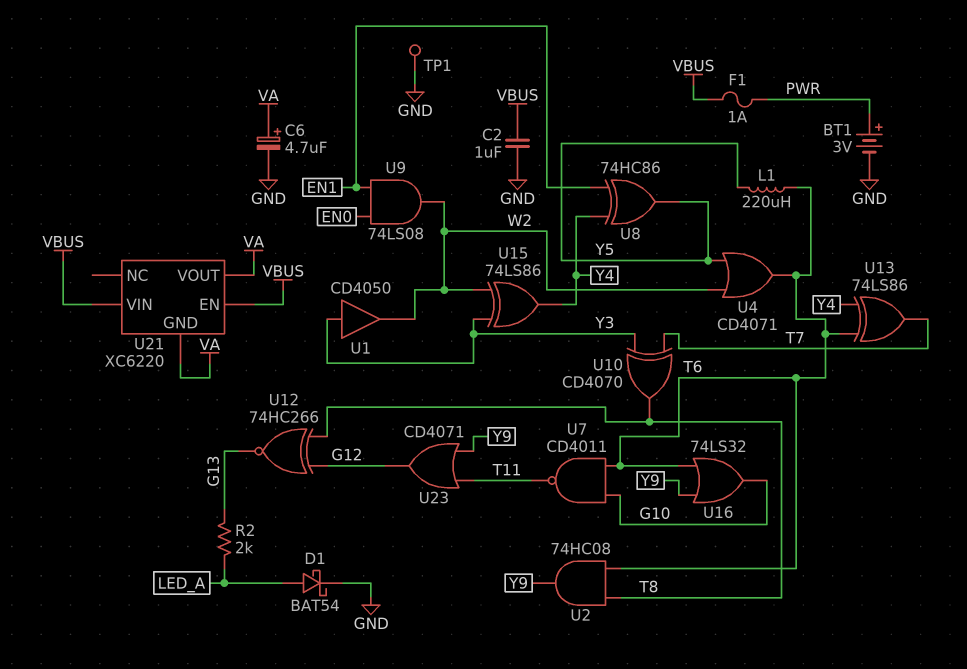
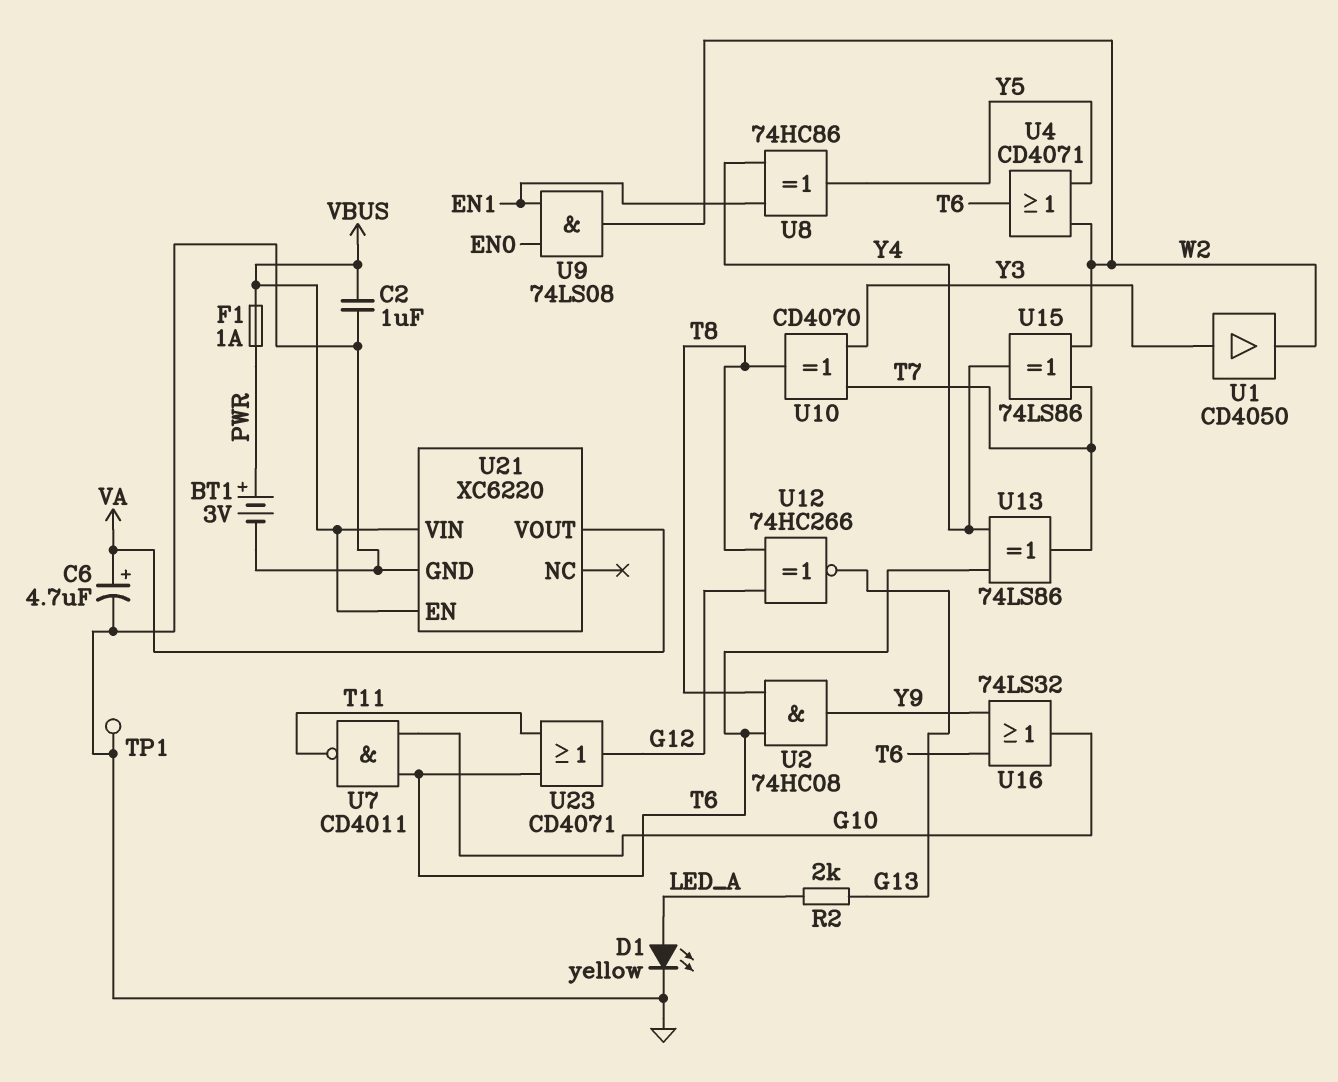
D1: schottky BAT54 (A LED_A, K GND) -> LED yellow (A LED_A, K GND)
L1: 220uH (T6, Y5) -> none
U15: XOR 74LS86 (in W2, in Y3, out Y4) -> XOR 74LS86 (in T7, in W2, out Y4)
U21 pin GND: VA -> GND
U23: OR CD4071 (in T11, in Y9, out G12) -> OR CD4071 (in T6, in T11, out G12)

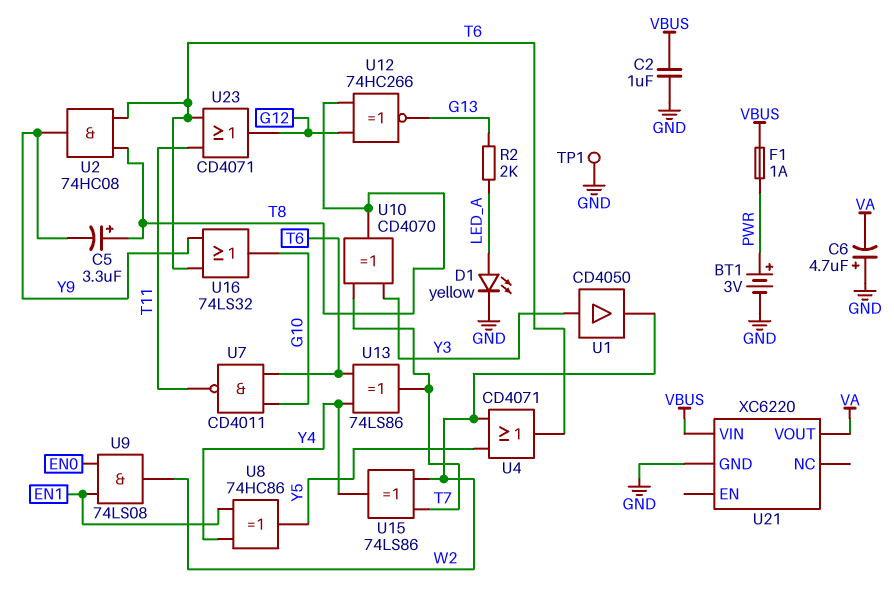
C5: none -> 3.3uF (plus T8, minus Y9)
C6: 4.7uF (plus VA, minus GND) -> 4.7uF (plus GND, minus VA)
U21 pin EN: VBUS -> none

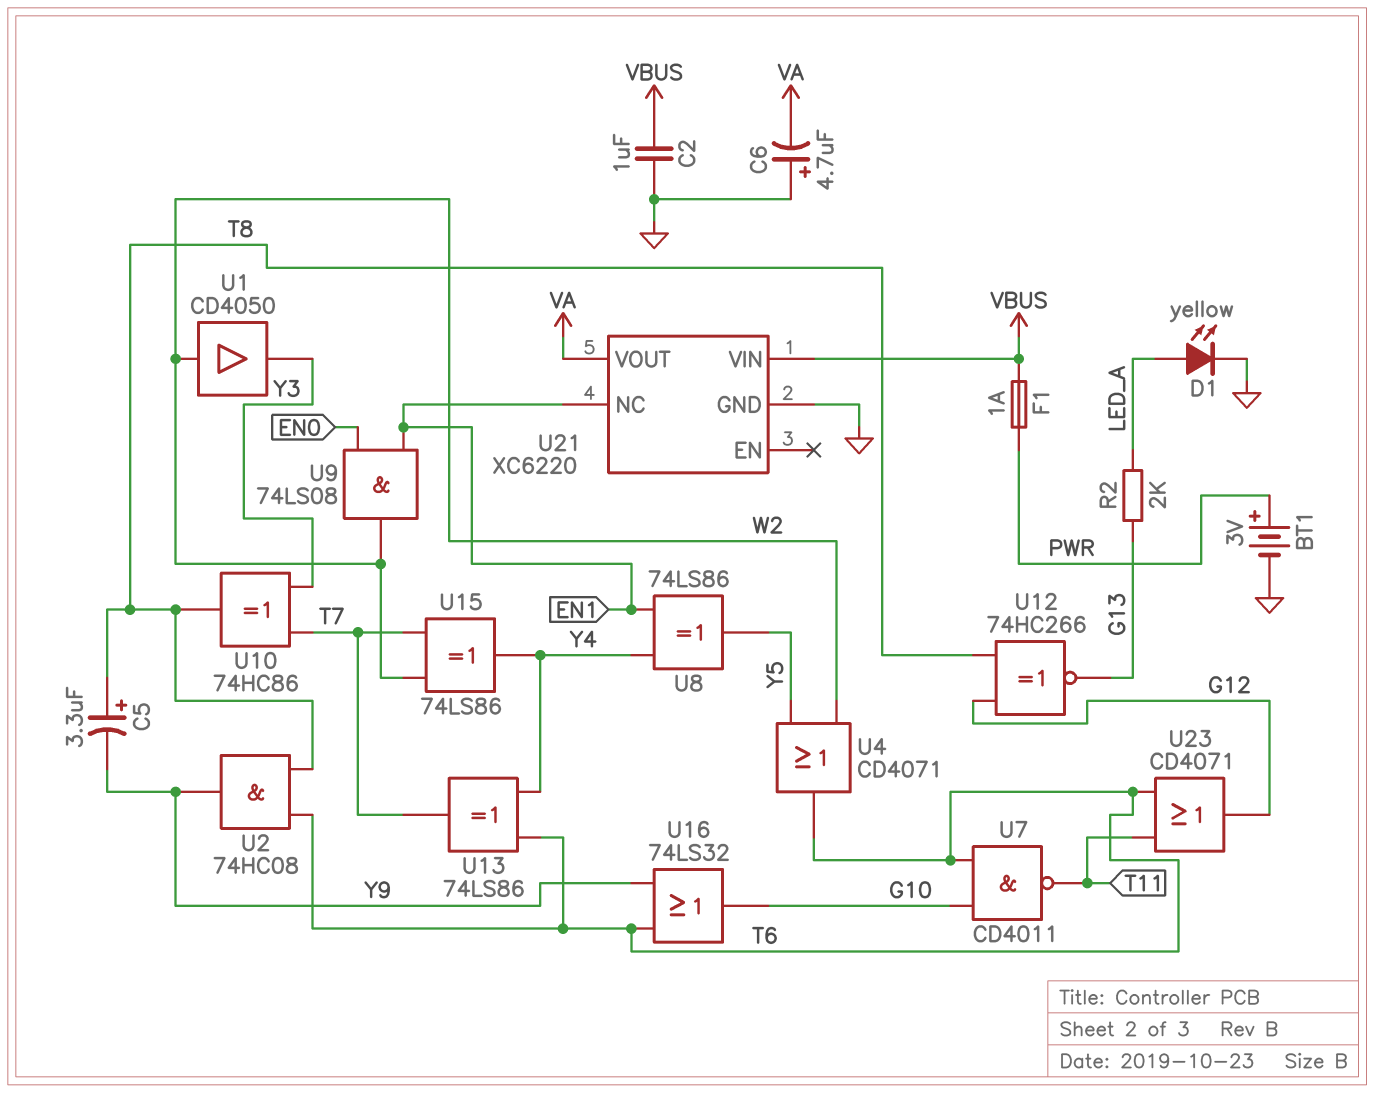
TP1: test point (GND) -> none
U1: buffer CD4050 (in Y3, out W2) -> buffer CD4050 (in W2, out Y3)
U8: XOR 74HC86 (in EN1, in Y4, out Y5) -> XOR 74LS86 (in EN1, in Y4, out Y5)
U10: XOR CD4070 (in T7, in Y3, out T8) -> XOR 74HC86 (in T7, in Y3, out T8)
U21 pin NC: none -> EN1

